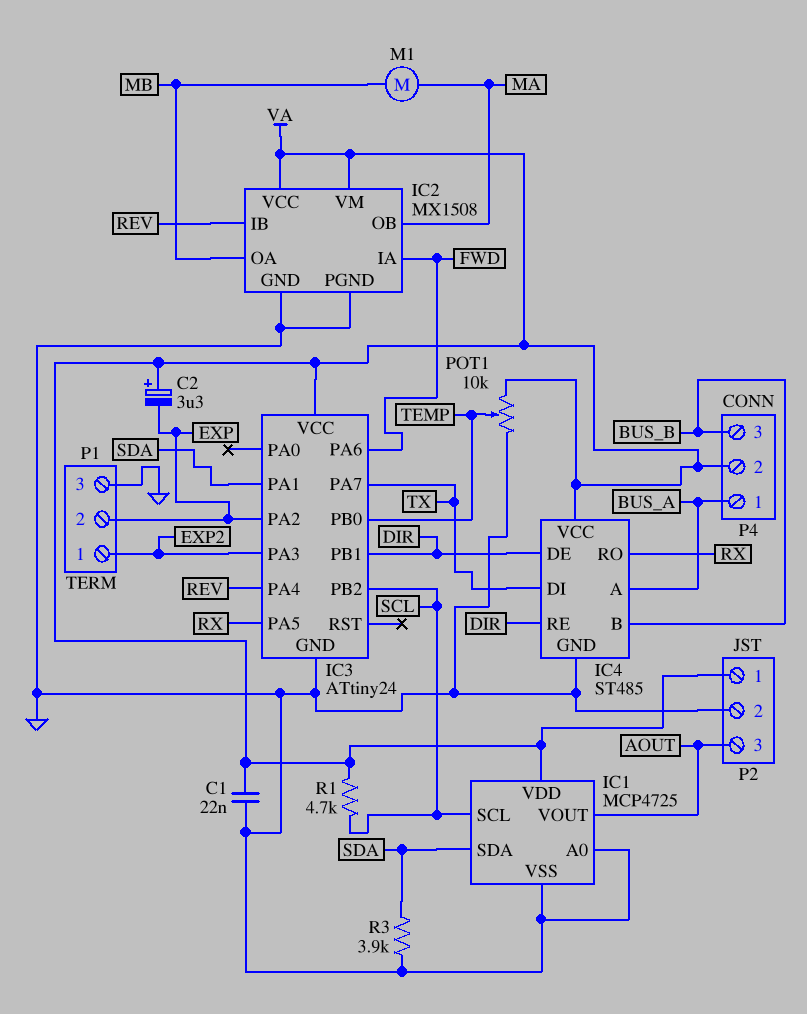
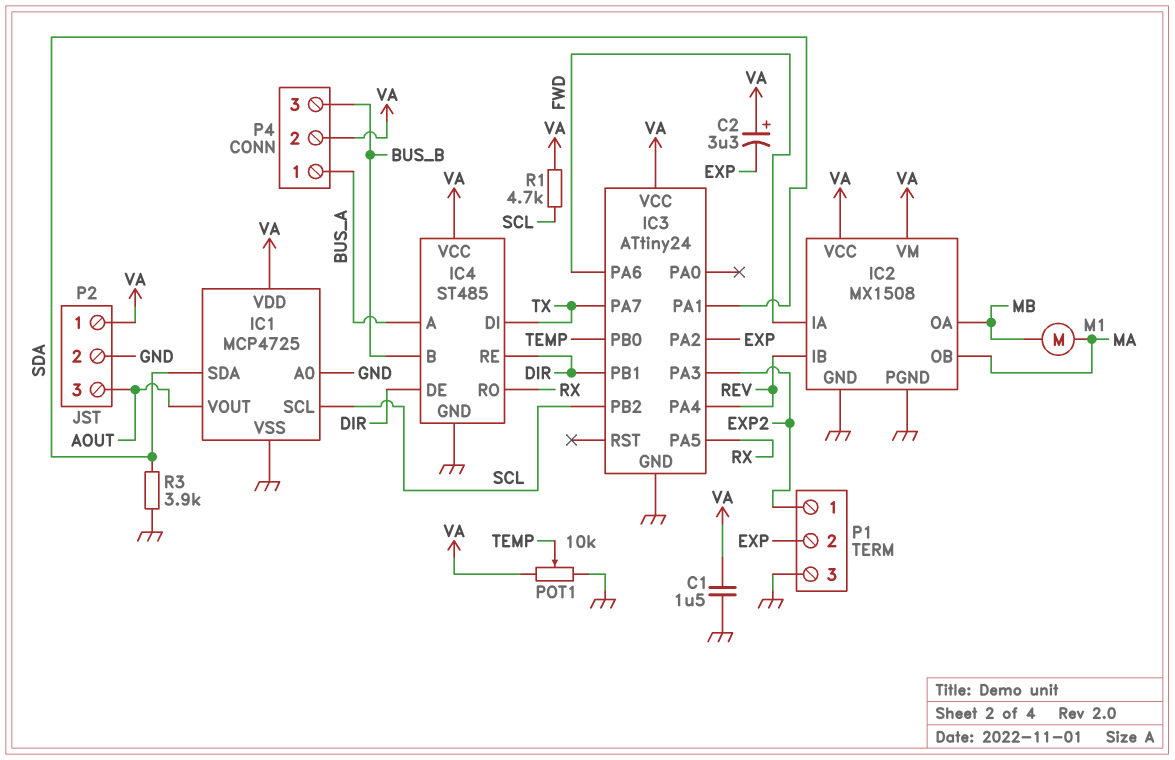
C1: 22nF (GND, VA) -> 1.5uF (GND, VA)

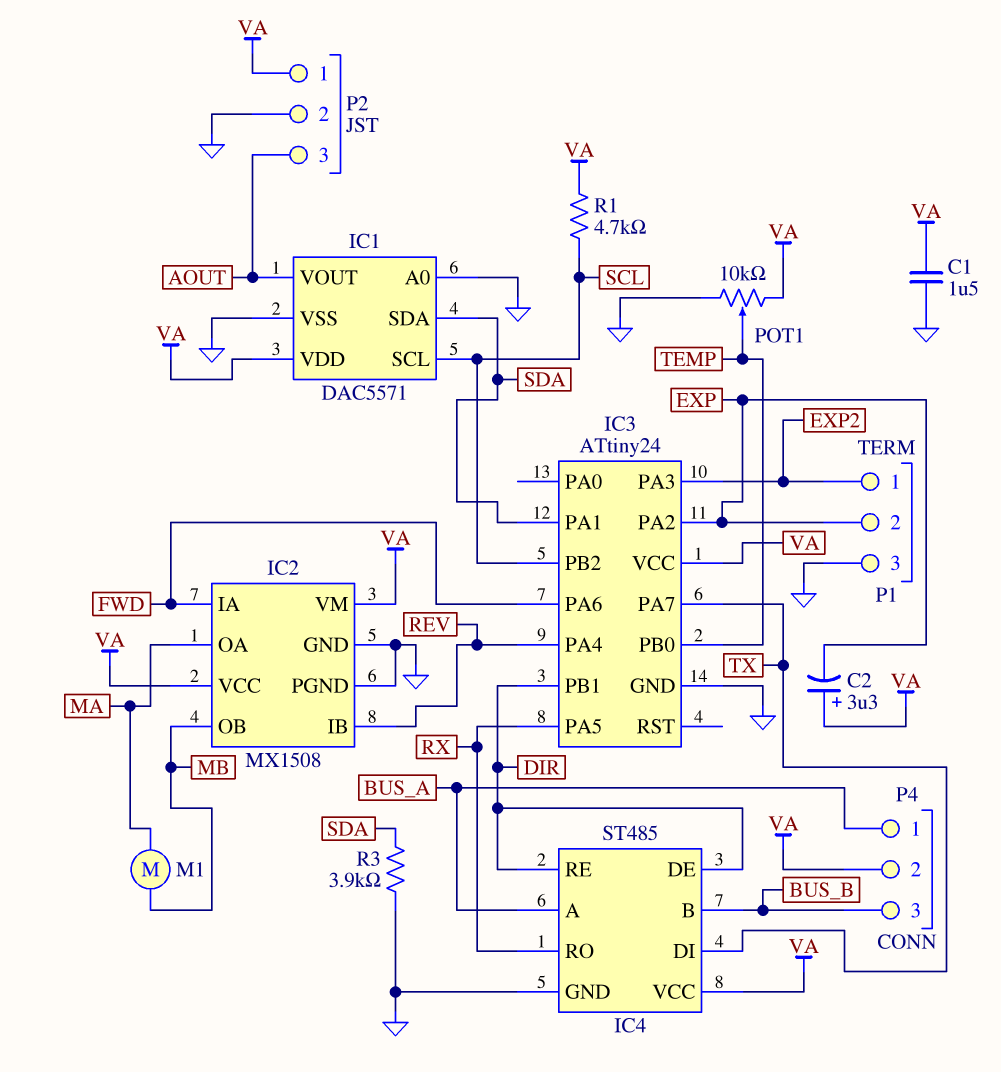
IC1: MCP4725 -> DAC5571
IC2 pin OA: MB -> MA
IC2 pin OB: MA -> MB

